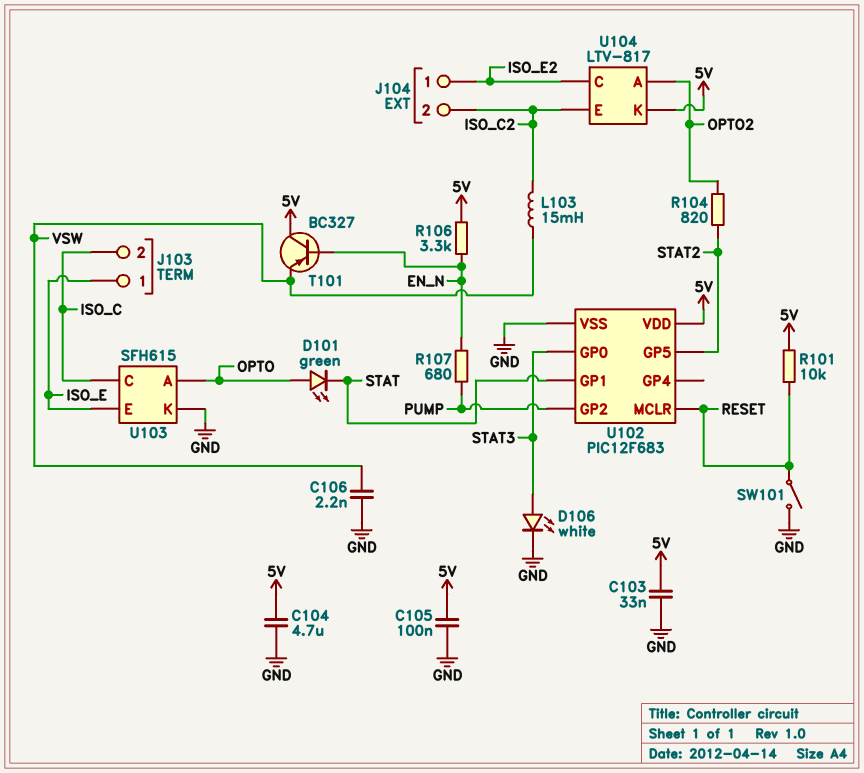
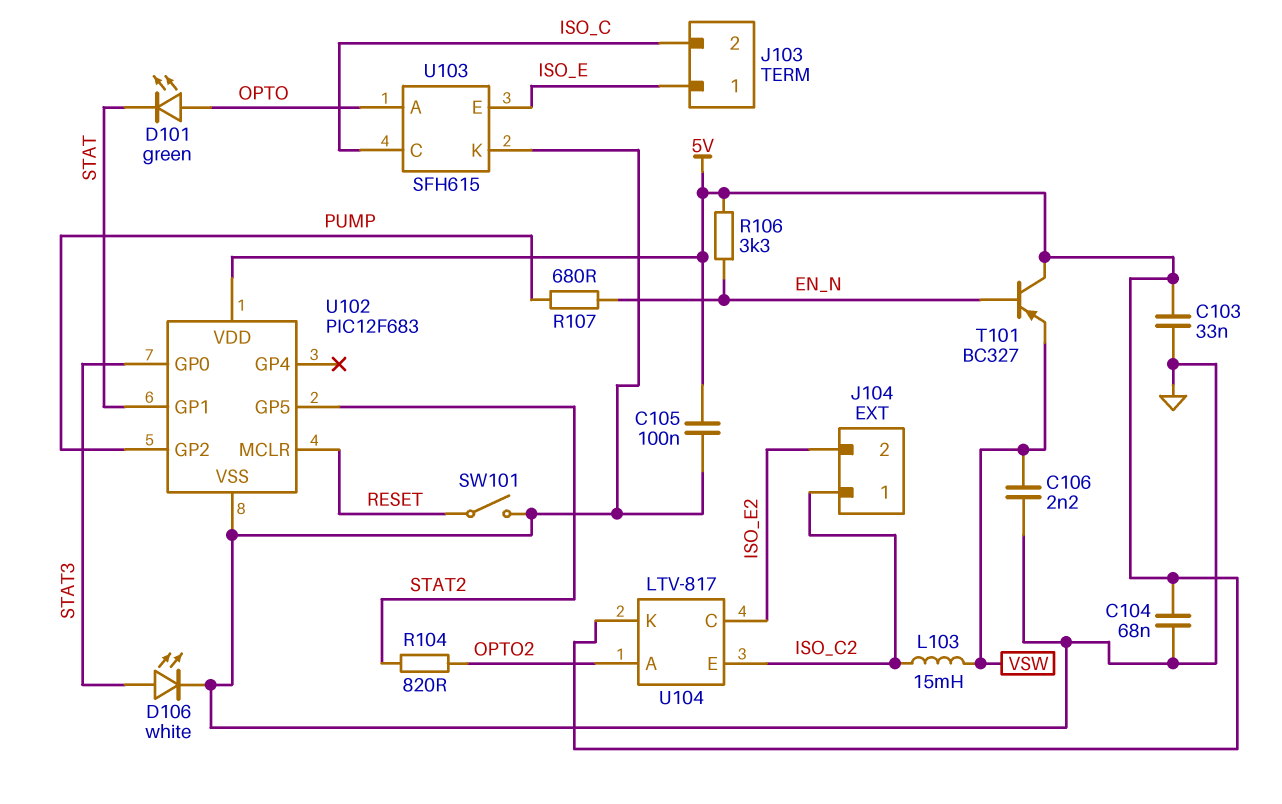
C104: 4.7uF (5V, GND) -> 68nF (5V, GND)
J104 pin 1: ISO_E2 -> ISO_C2
J104 pin 2: ISO_C2 -> ISO_E2
R101: 10k (5V, RESET) -> none

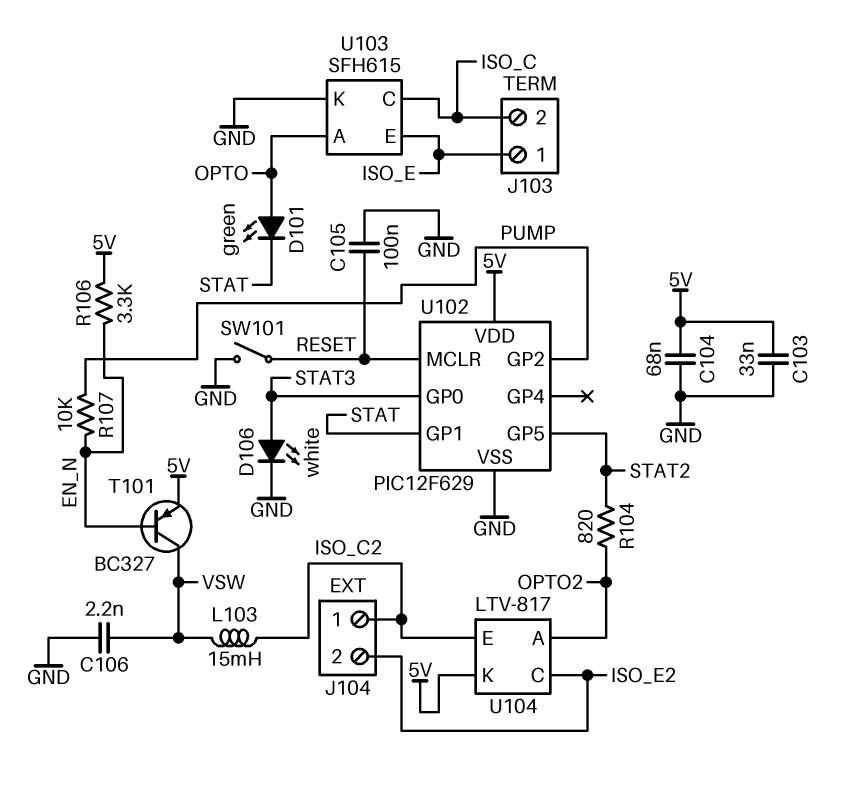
C105: 100nF (5V, GND) -> 100nF (GND, RESET)
R107: 680 (EN_N, PUMP) -> 10k (EN_N, PUMP)
T101: PNP BC327 (B EN_N, C 5V, E VSW) -> PNP BC327 (B EN_N, C VSW, E 5V)
U102: PIC12F683 -> PIC12F629

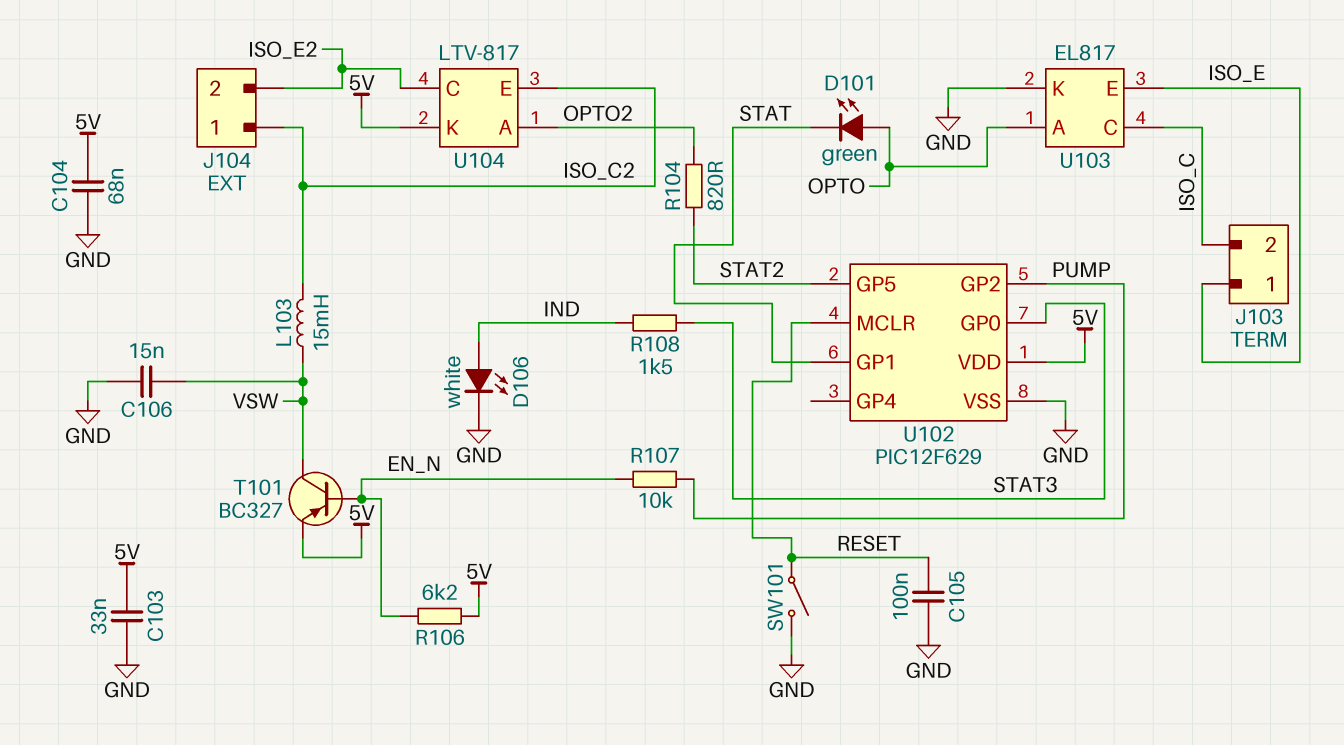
C106: 2.2nF (GND, VSW) -> 15nF (GND, VSW)
D106: LED white (A STAT3, K GND) -> LED white (A IND, K GND)
R106: 3.3k (5V, EN_N) -> 6.2k (5V, EN_N)
R108: none -> 1.5k (IND, STAT3)
U103: SFH615 -> EL817

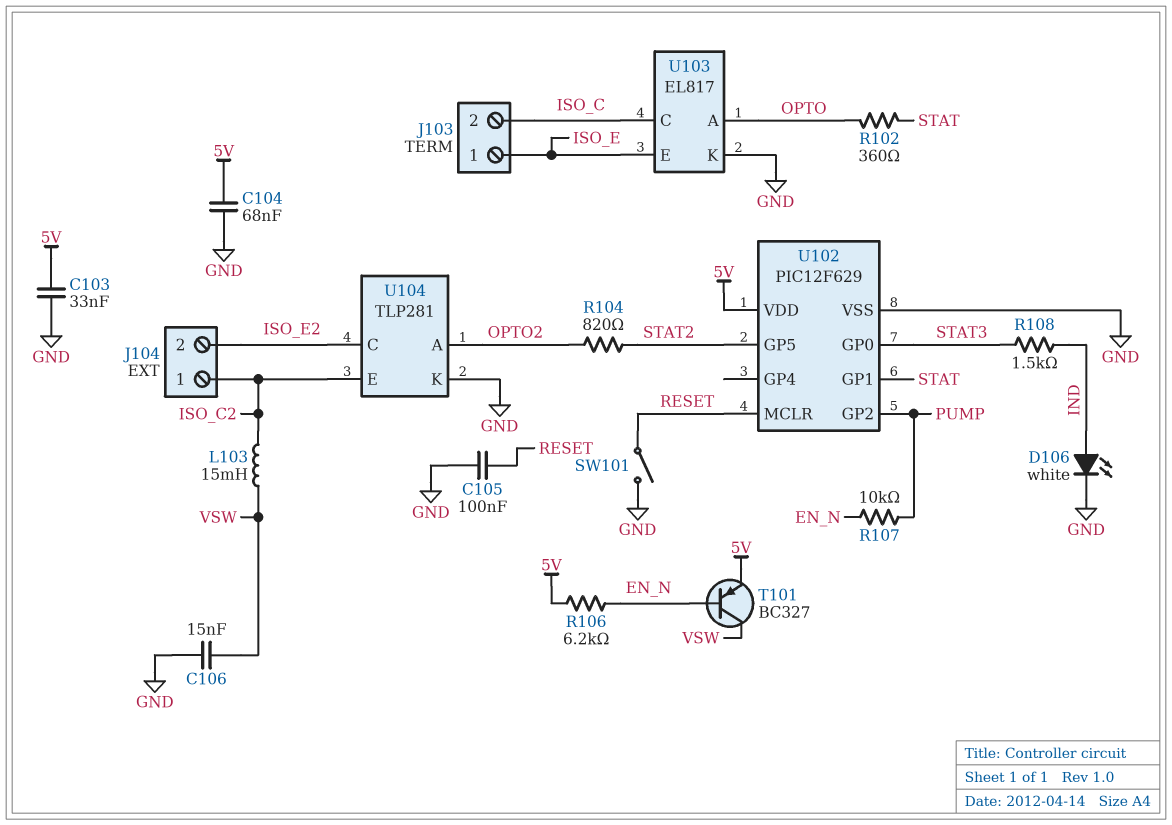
D101: LED green (A OPTO, K STAT) -> none
R102: none -> 360 (OPTO, STAT)
U104: LTV-817 -> TLP281
U104 pin K: 5V -> GND

